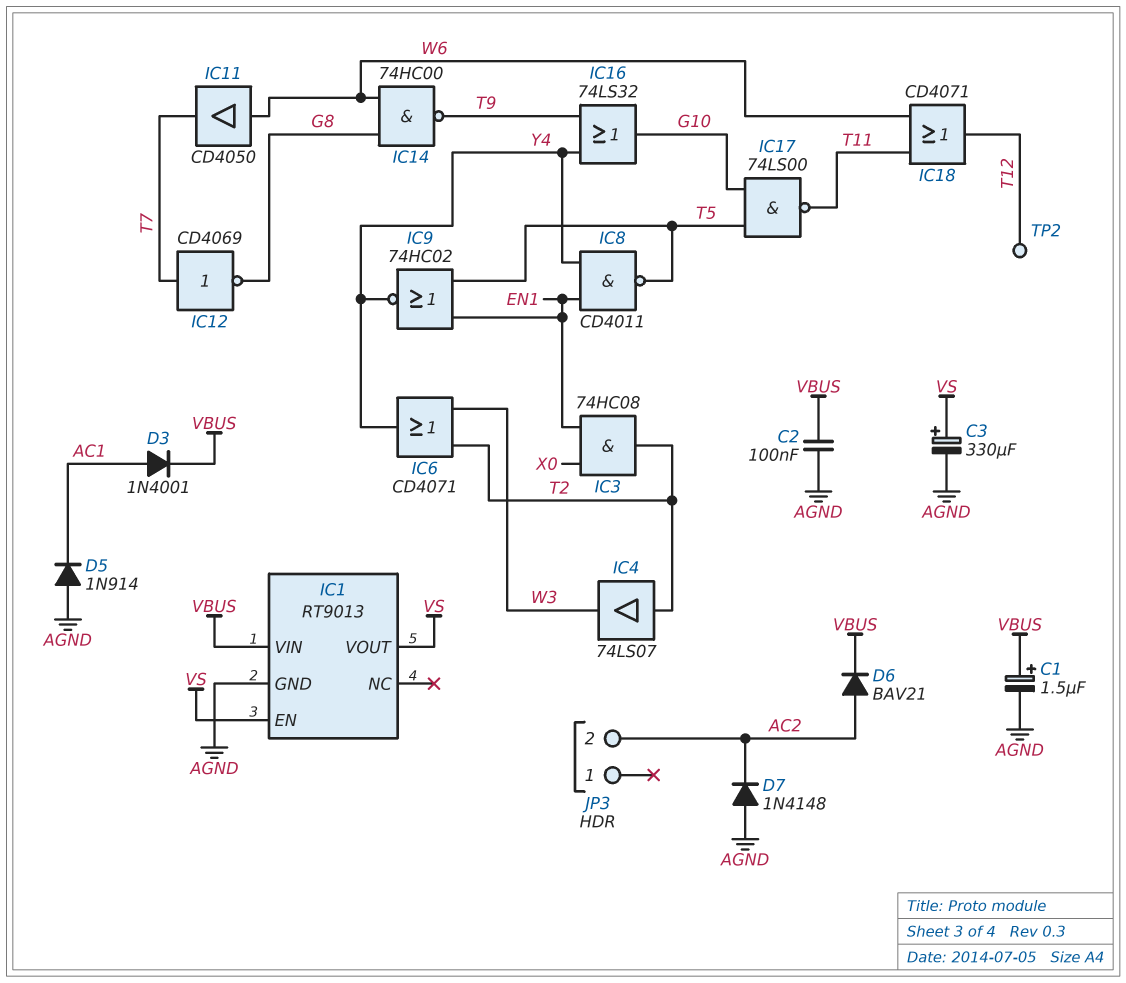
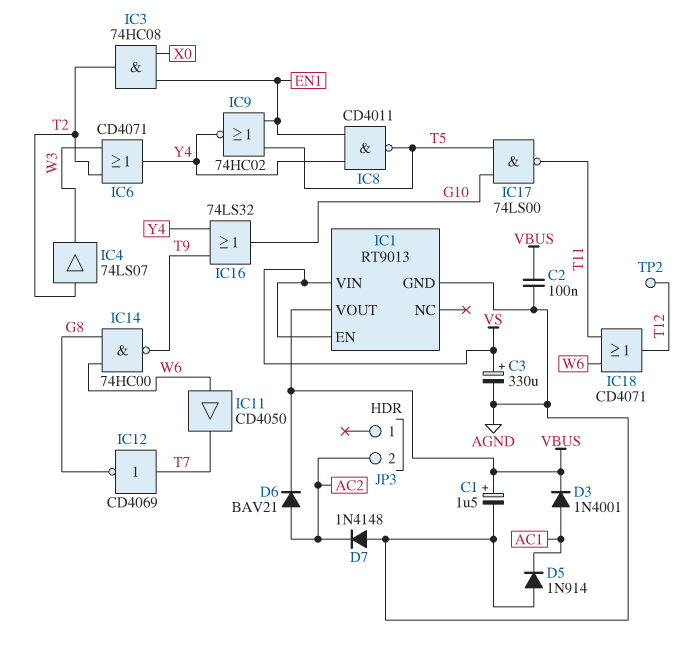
IC1 pin VIN: VBUS -> VS
IC1 pin VOUT: VS -> VBUS

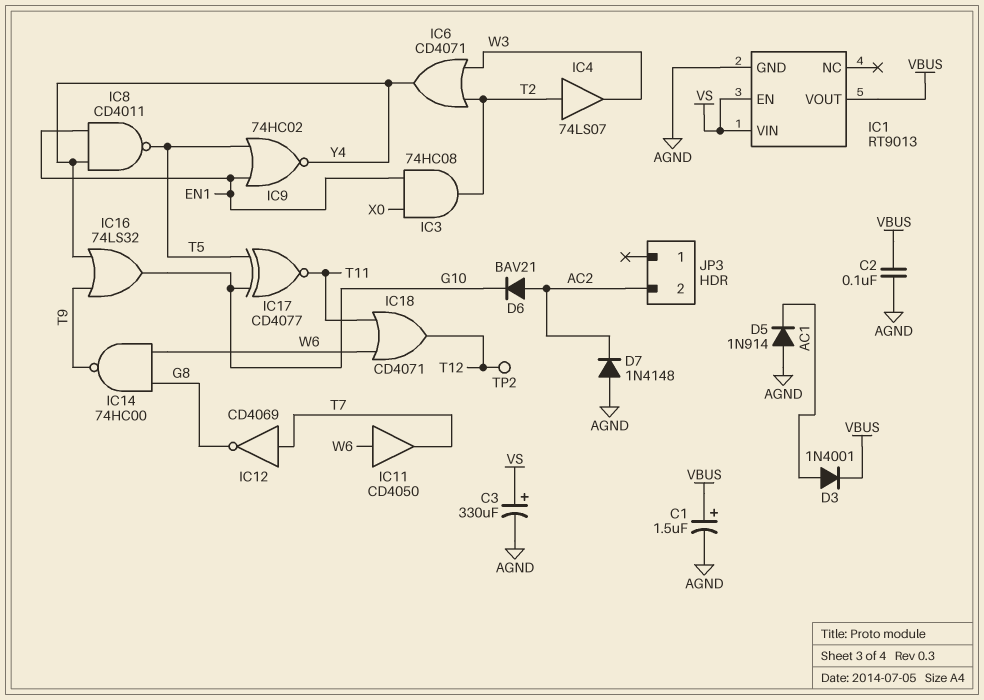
D6: diode BAV21 (A AC2, K VBUS) -> diode BAV21 (A AC2, K G10)
IC17: NAND 74LS00 (in G10, in T5, out T11) -> XNOR CD4077 (in G10, in T5, out T11)

